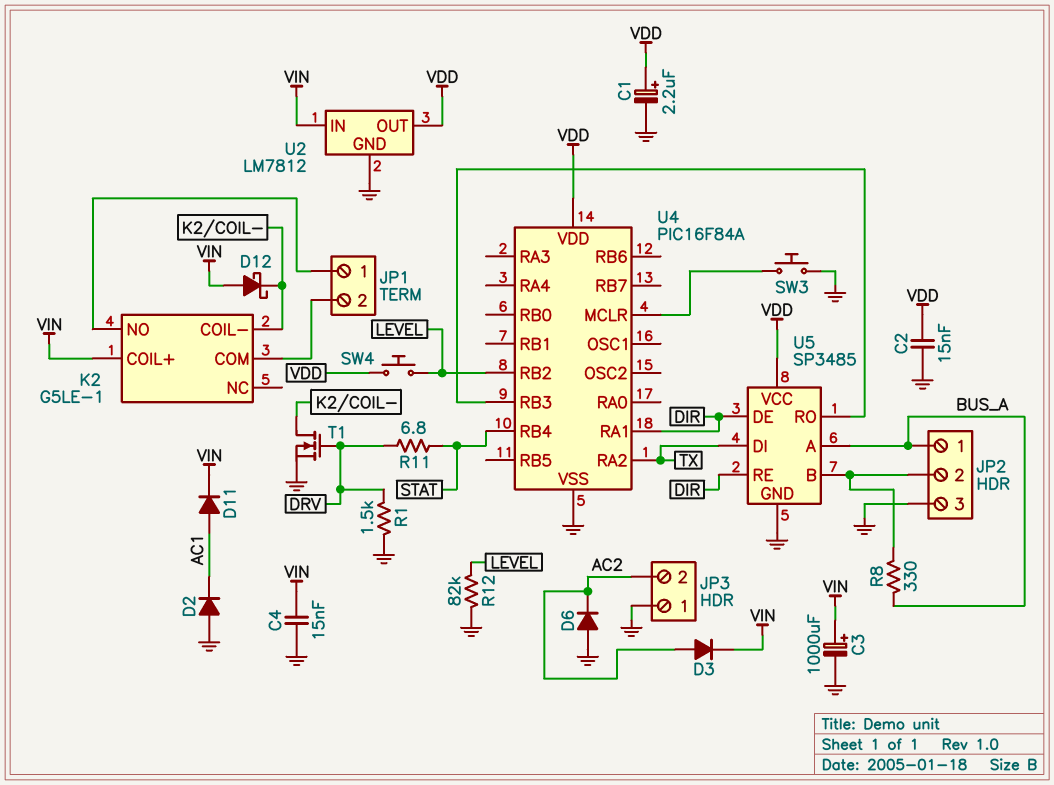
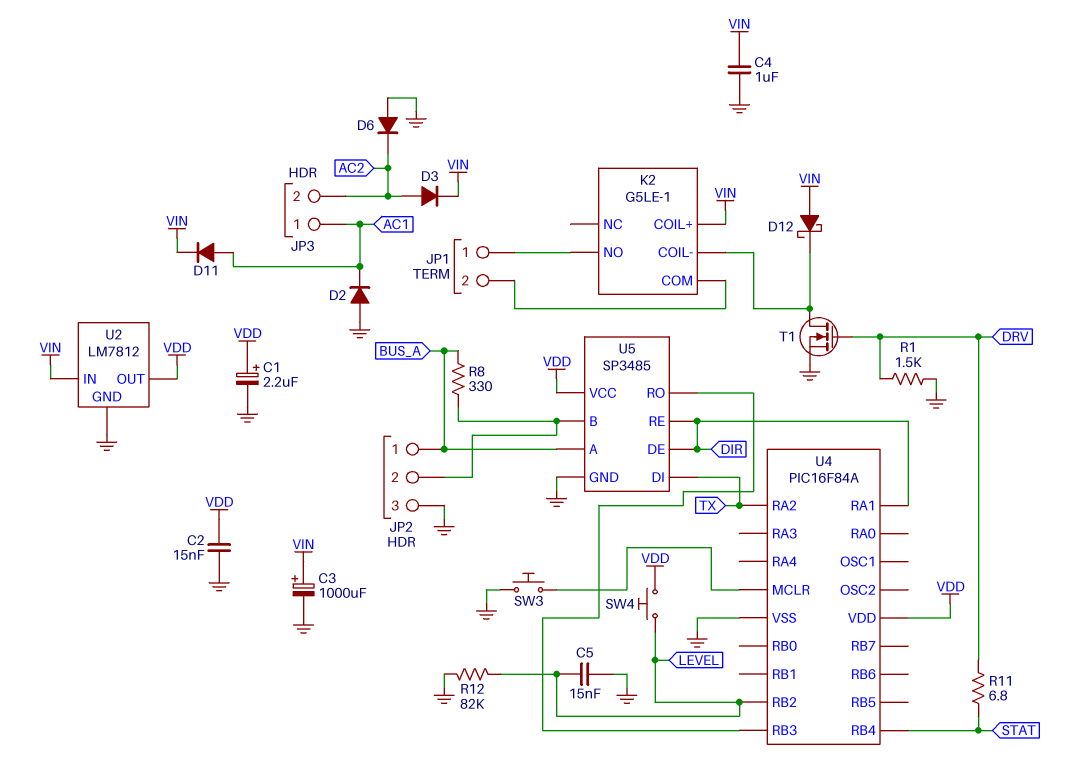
C4: 15nF (GND, VIN) -> 1uF (GND, VIN)
C5: none -> 15nF (GND, LEVEL)
JP3 pin 1: GND -> AC1

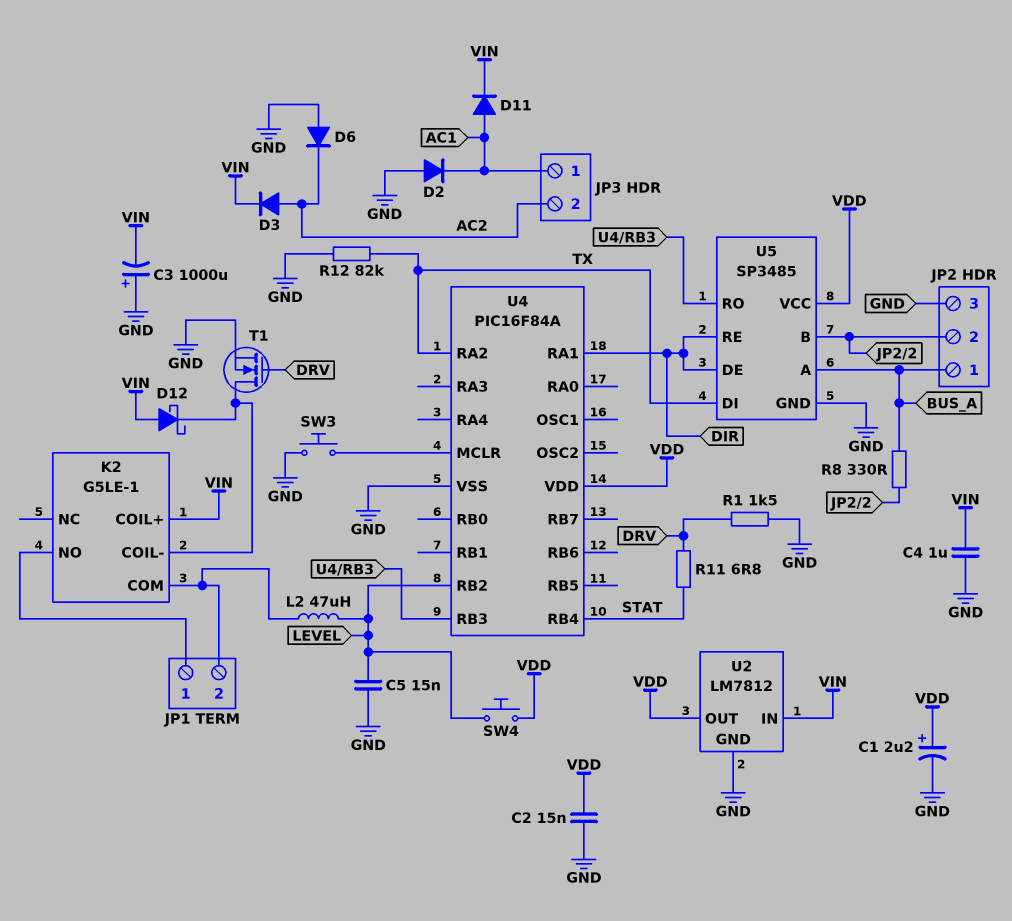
C3: 1000uF (plus VIN, minus GND) -> 1000uF (plus GND, minus VIN)
L2: none -> 47uH (JP1/2, LEVEL)
R12: 82k (GND, LEVEL) -> 82k (GND, TX)

